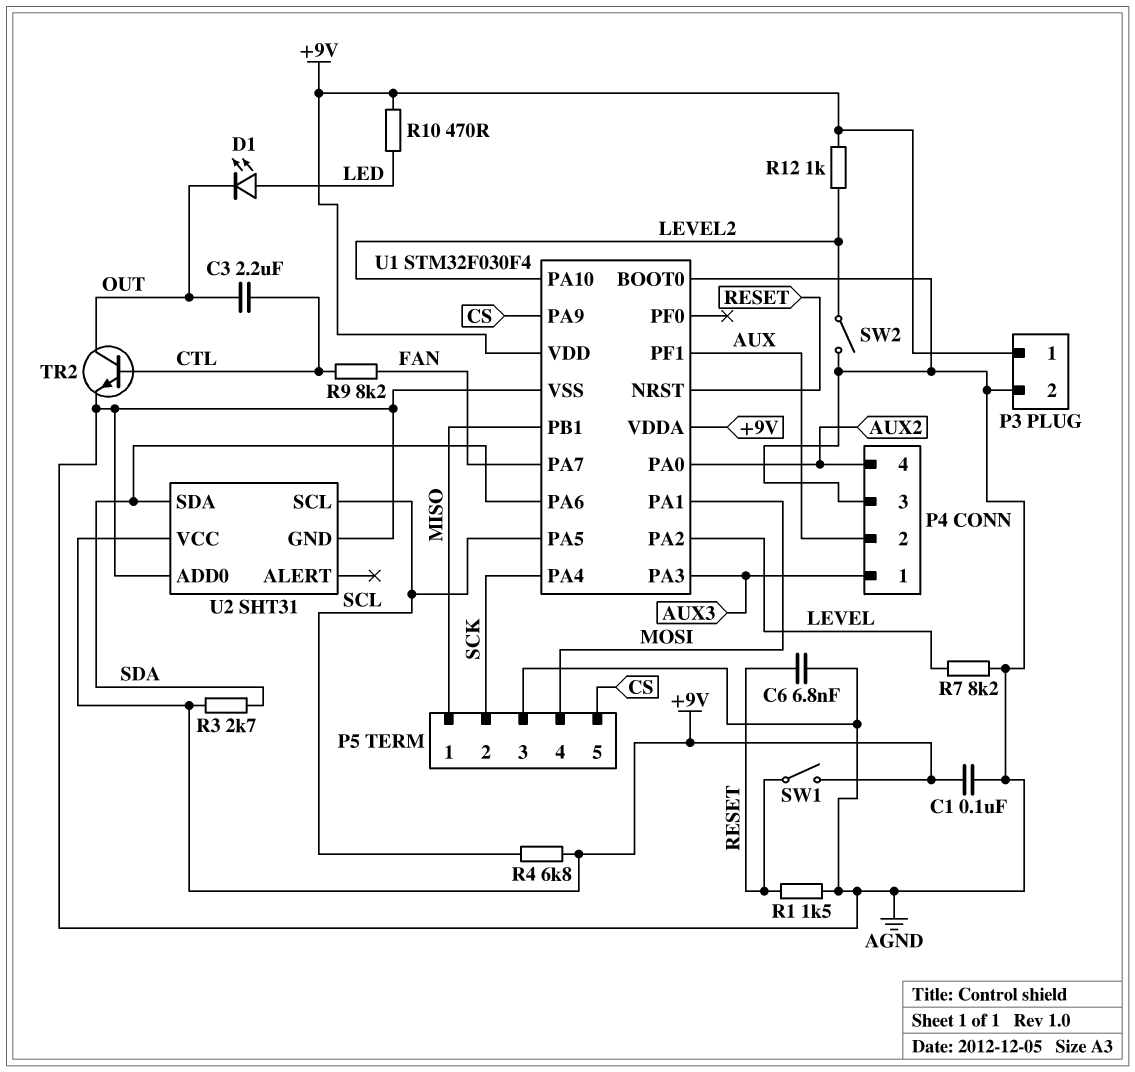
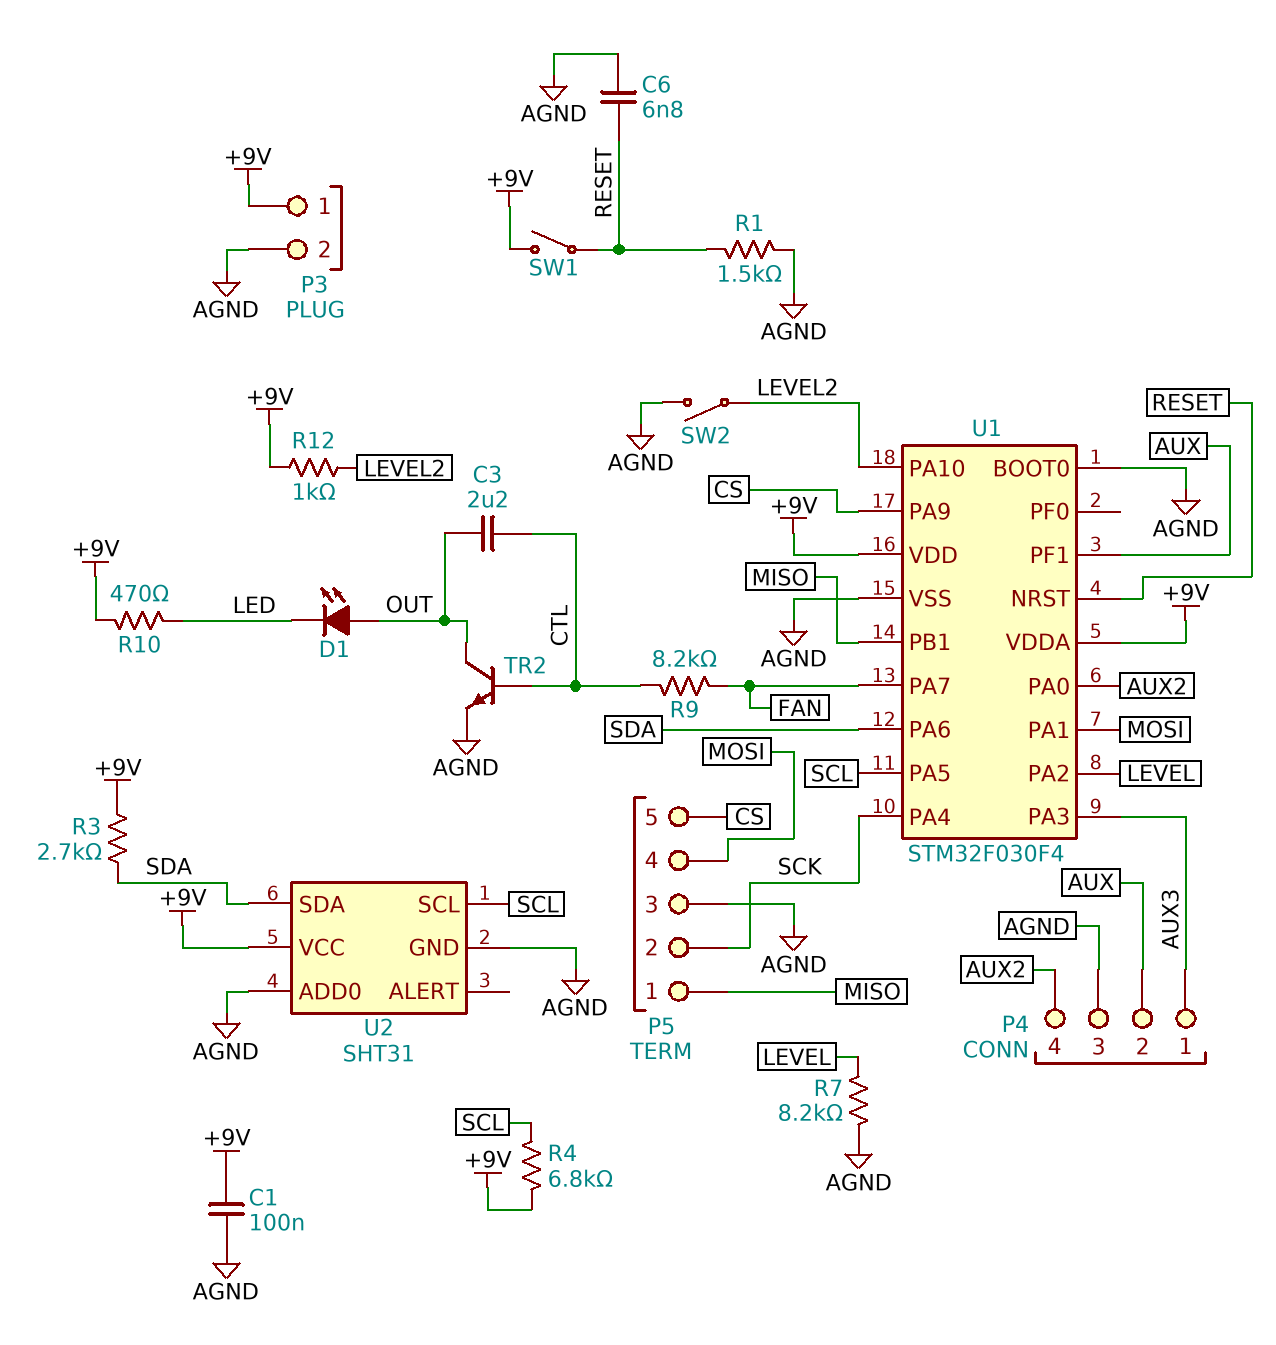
D1: LED (A LED, K OUT) -> LED (A OUT, K LED)

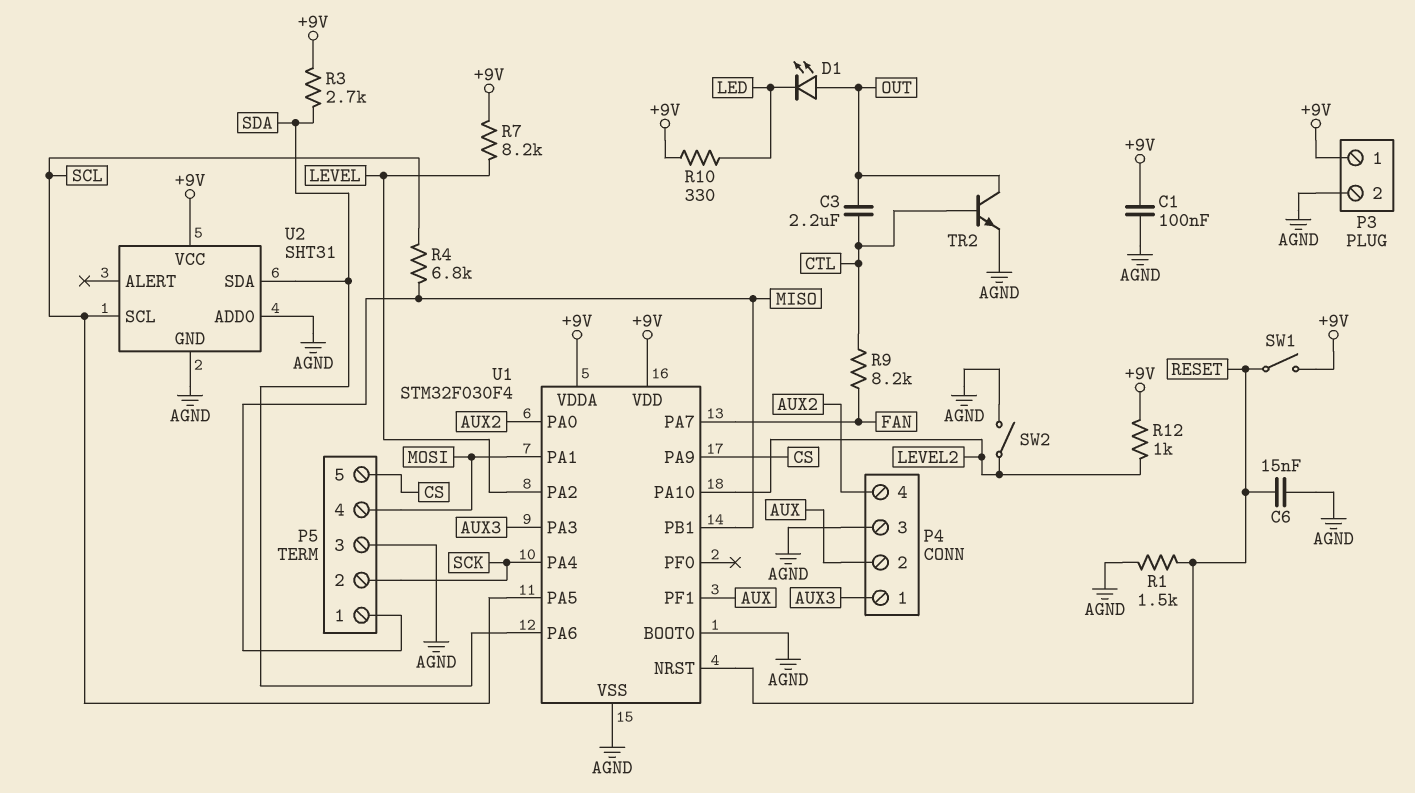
C6: 6.8nF (AGND, RESET) -> 15nF (AGND, RESET)
R4: 6.8k (+9V, SCL) -> 6.8k (MISO, SCL)
R7: 8.2k (AGND, LEVEL) -> 8.2k (+9V, LEVEL)
R10: 470 (+9V, LED) -> 330 (+9V, LED)

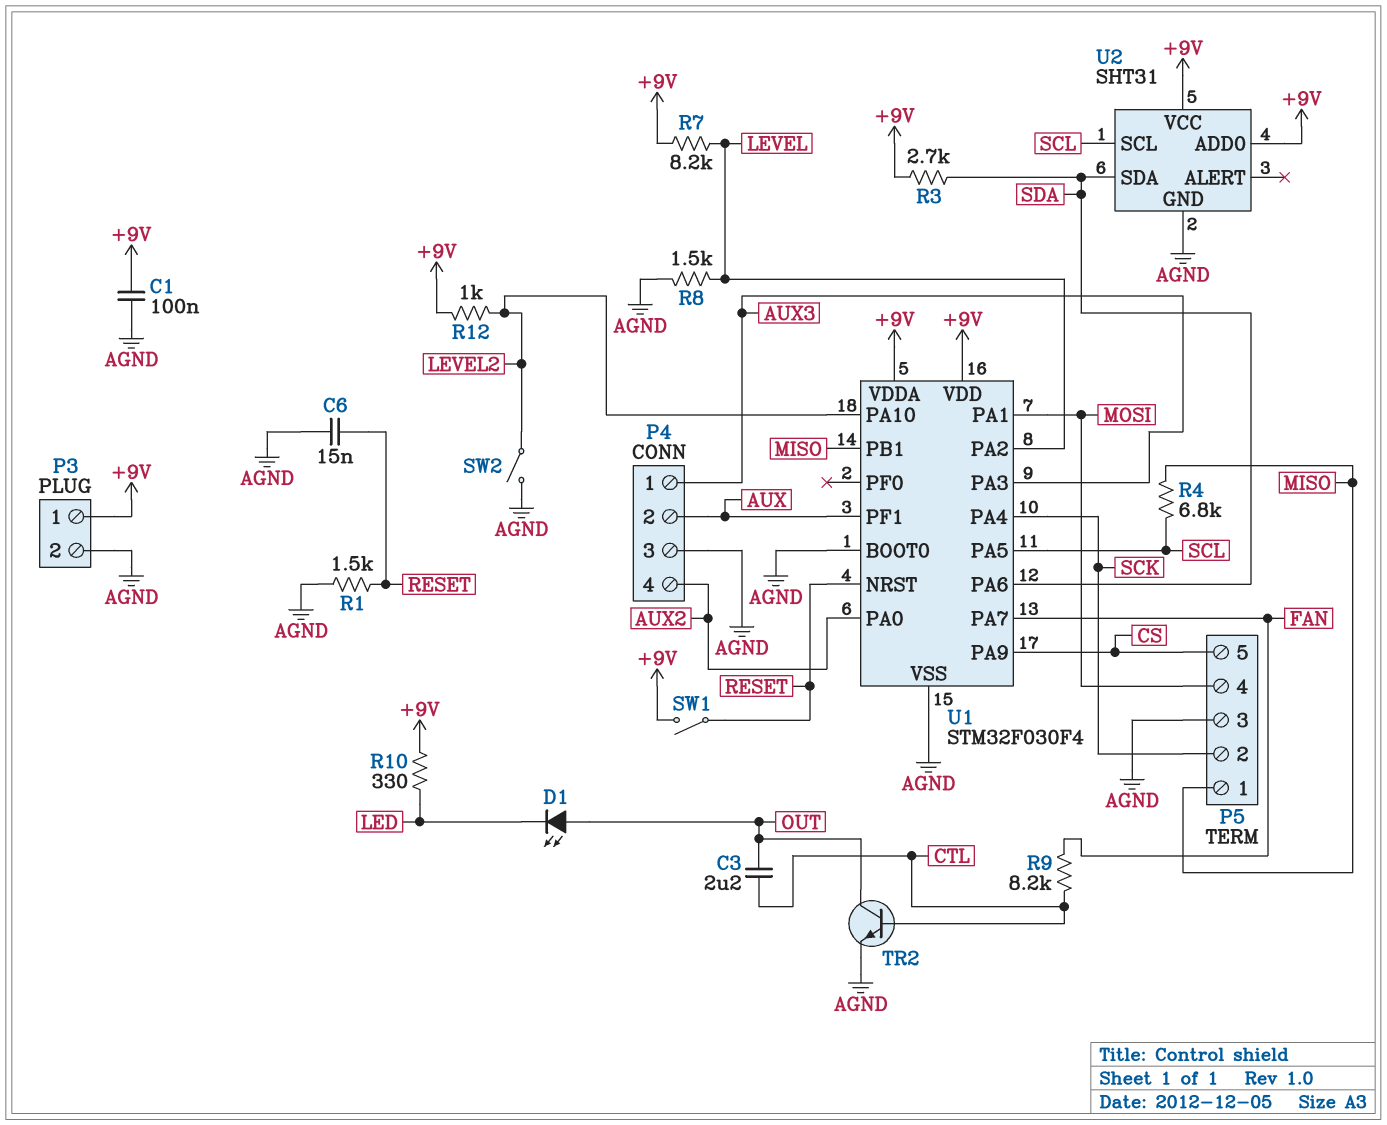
R8: none -> 1.5k (AGND, LEVEL)
U2 pin ADD0: AGND -> +9V

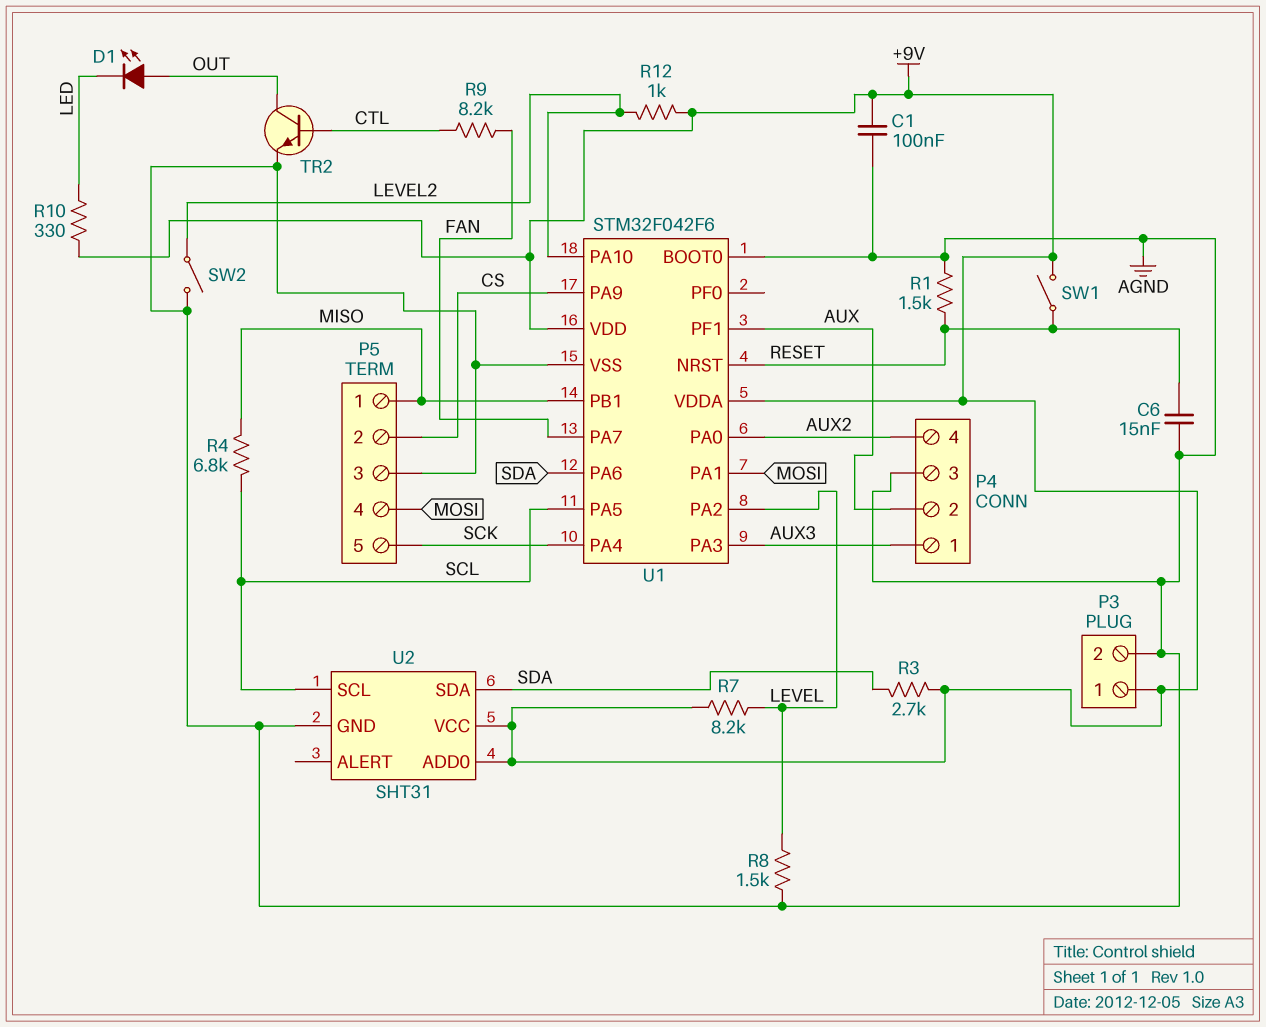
C3: 2.2uF (CTL, OUT) -> none
P5 pin 2: SCK -> CS
P5 pin 5: CS -> SCK
U1: STM32F030F4 -> STM32F042F6

